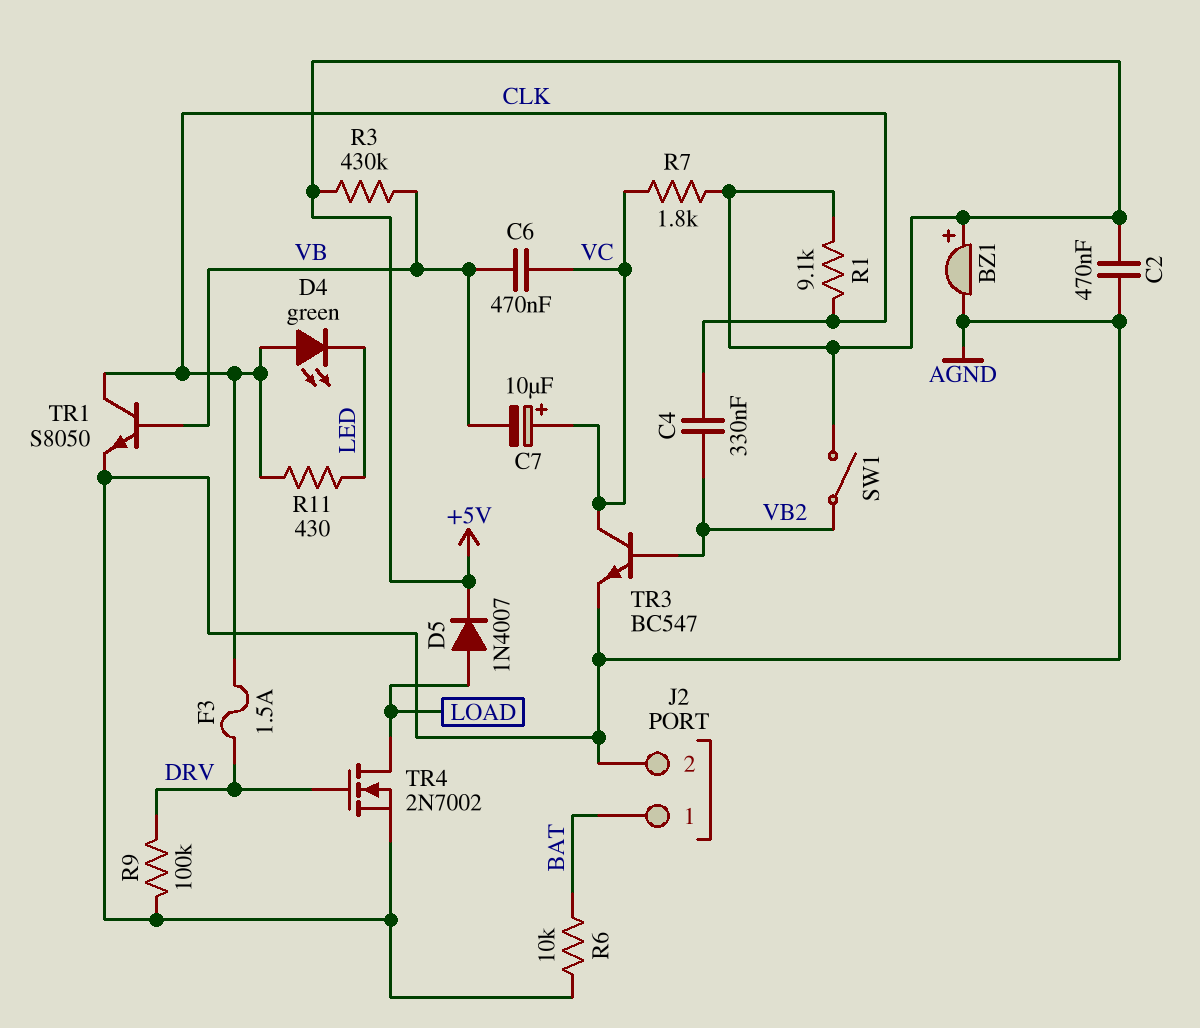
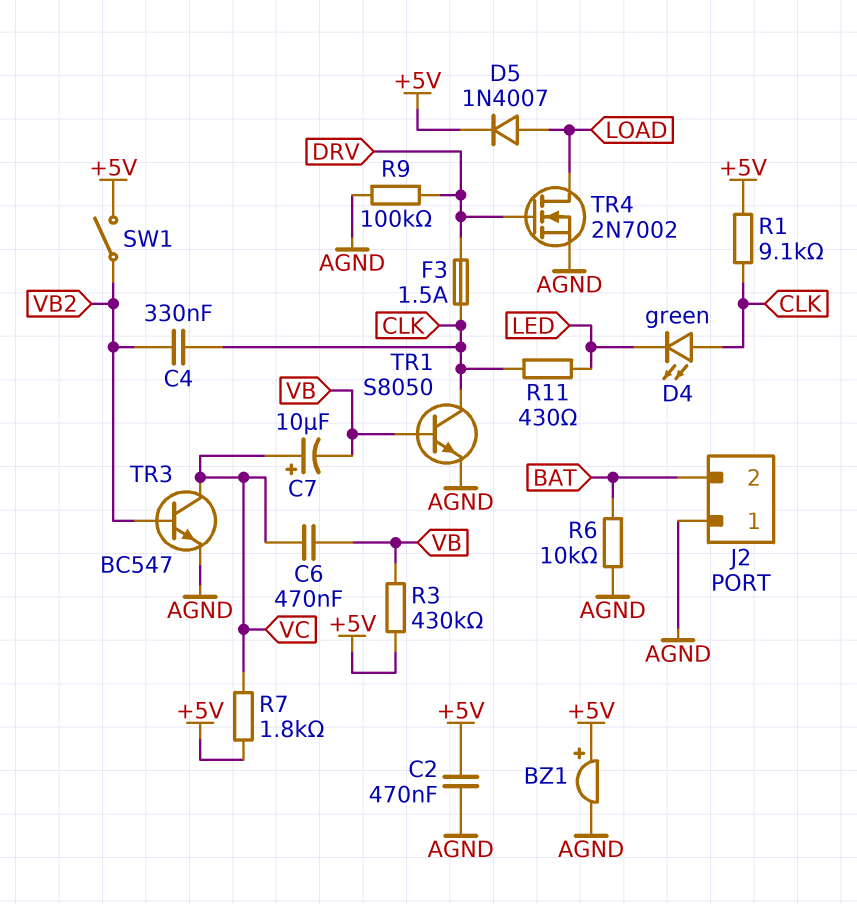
J2 pin 1: BAT -> AGND
J2 pin 2: AGND -> BAT

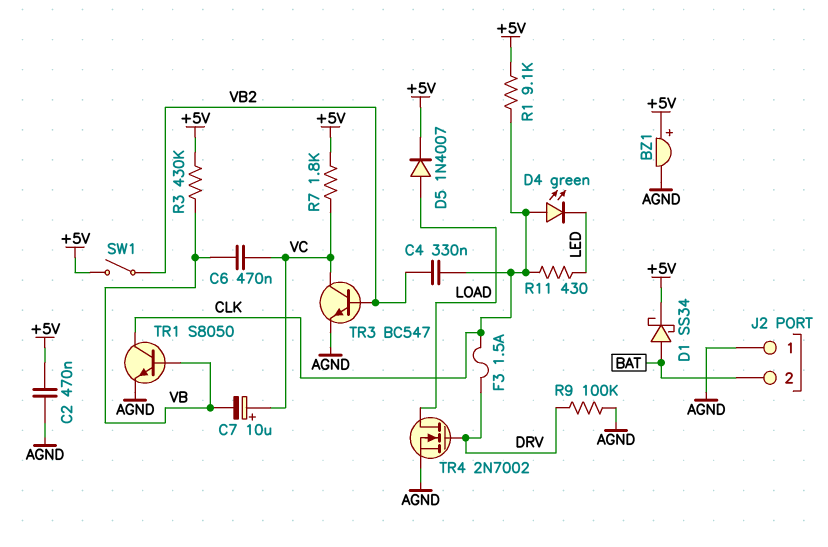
D1: none -> schottky SS34 (A BAT, K +5V)
R6: 10k (AGND, BAT) -> none

